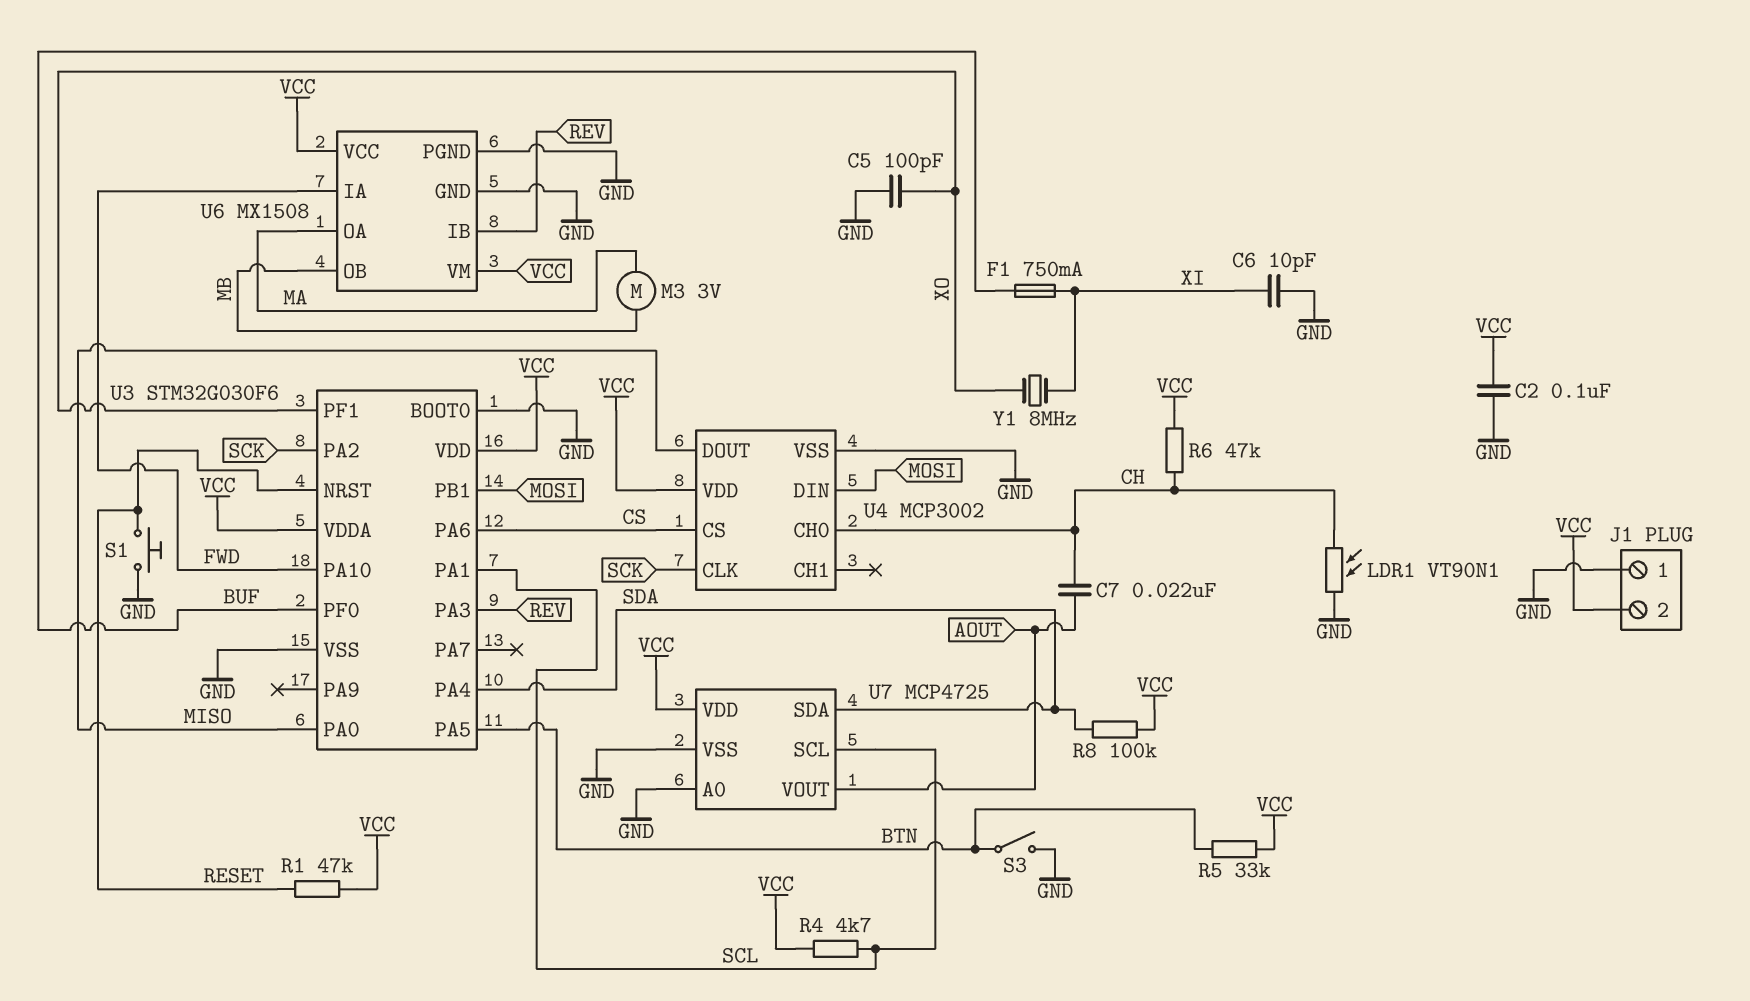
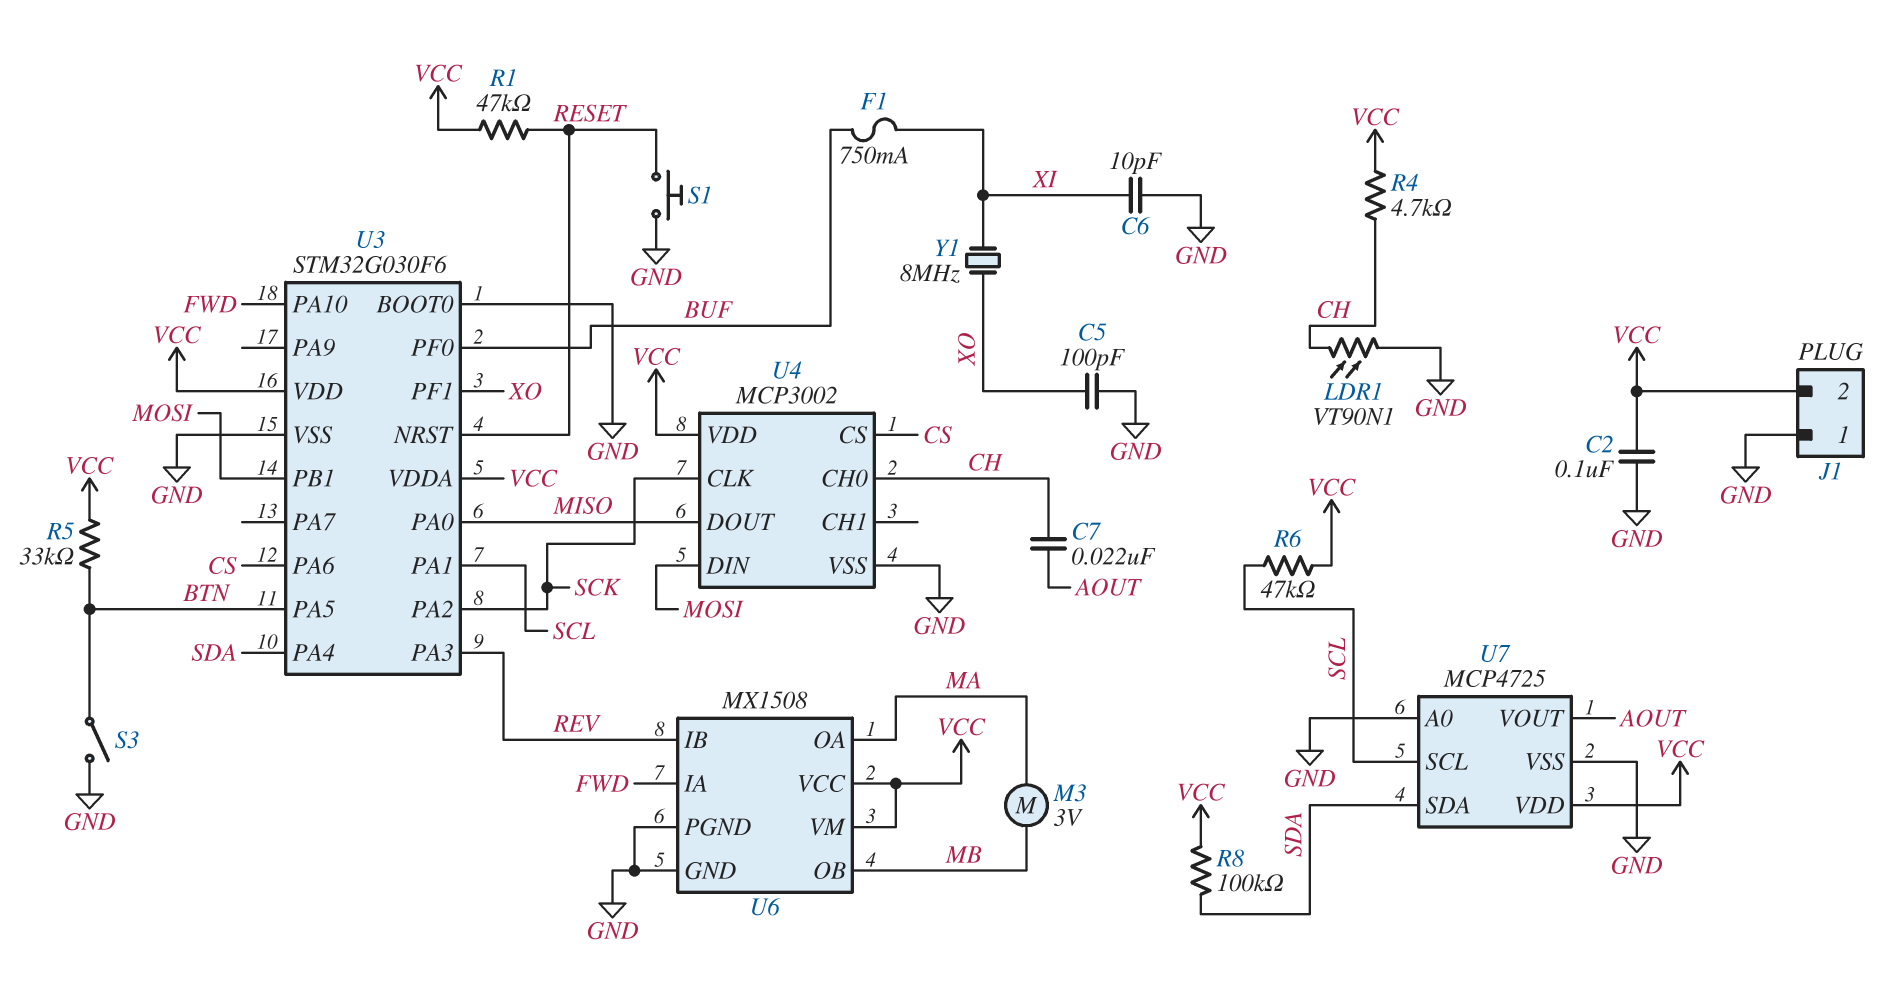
R4: 4.7k (SCL, VCC) -> 4.7k (CH, VCC)
R6: 47k (CH, VCC) -> 47k (SCL, VCC)

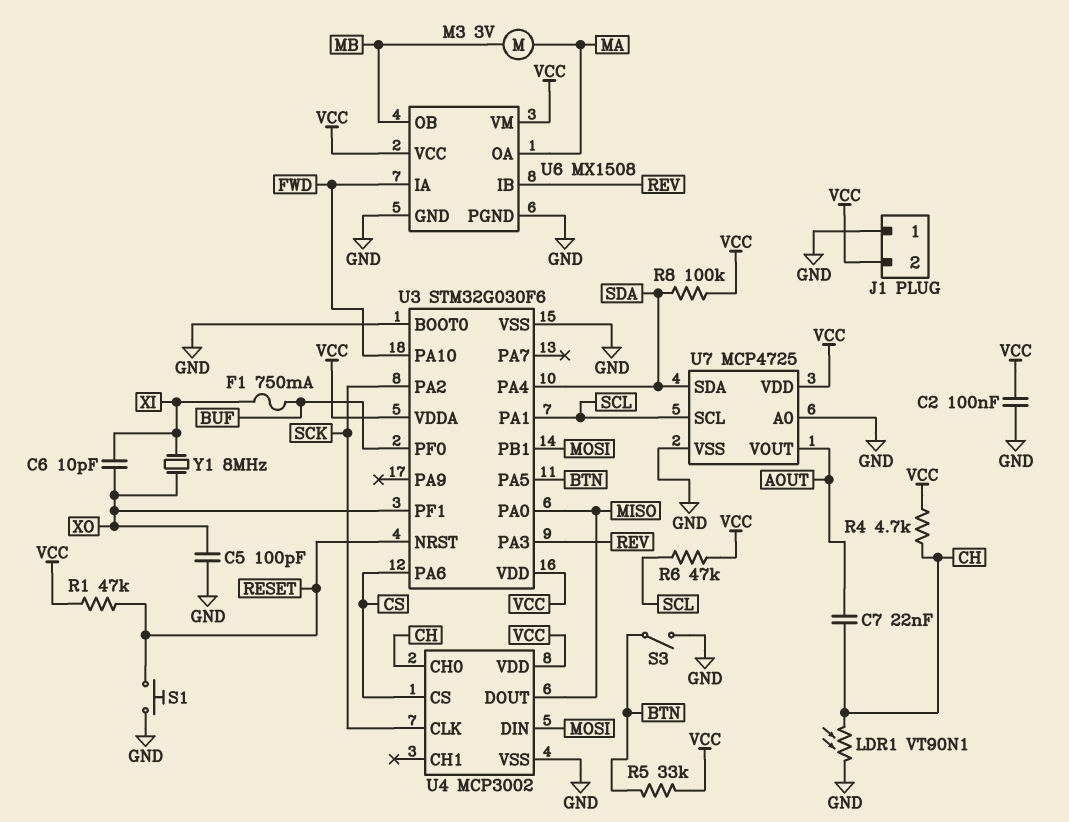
C6: 10pF (GND, XI) -> 10pF (XI, XO)

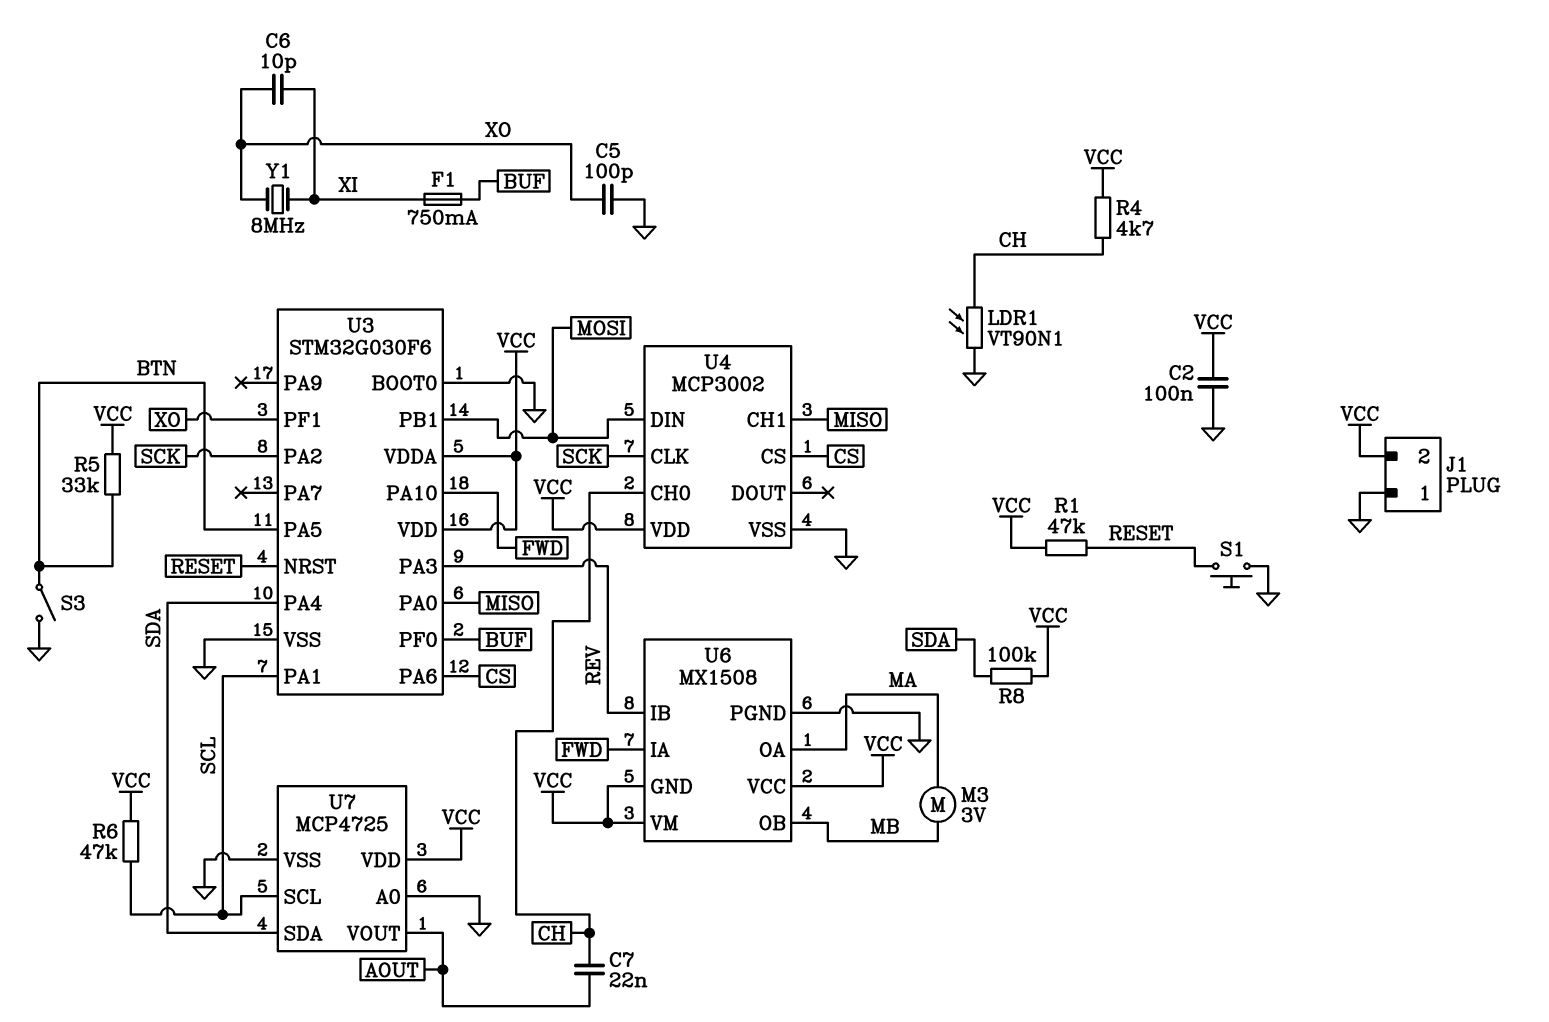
U4 pin CH1: none -> MISO
U4 pin DOUT: MISO -> none
U6 pin GND: GND -> VCC

